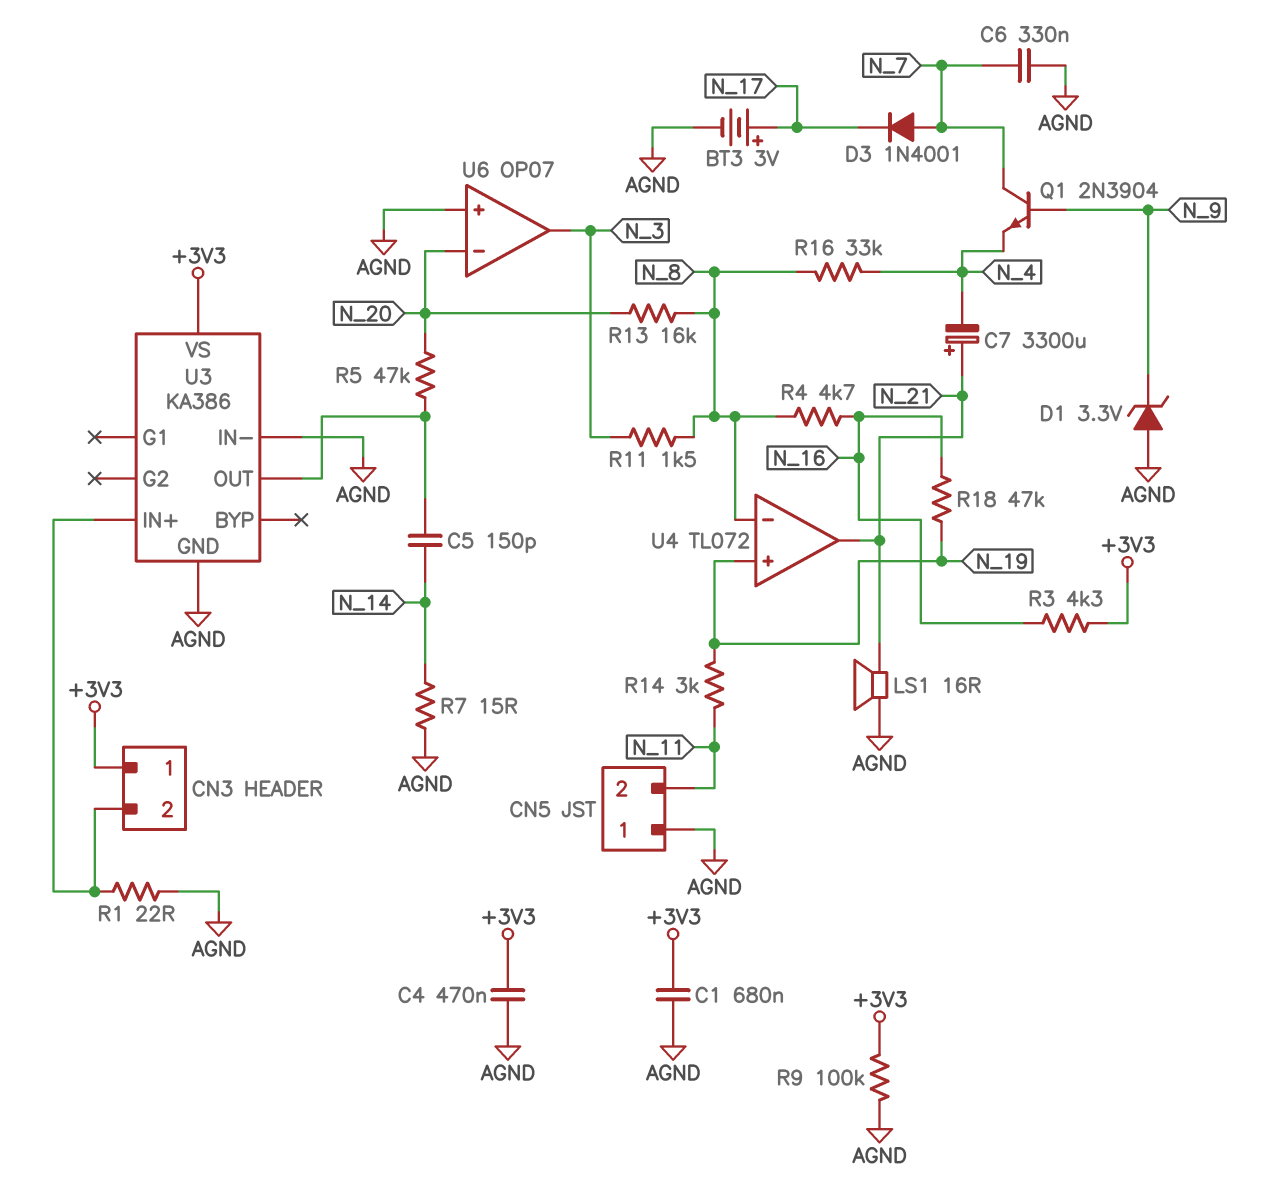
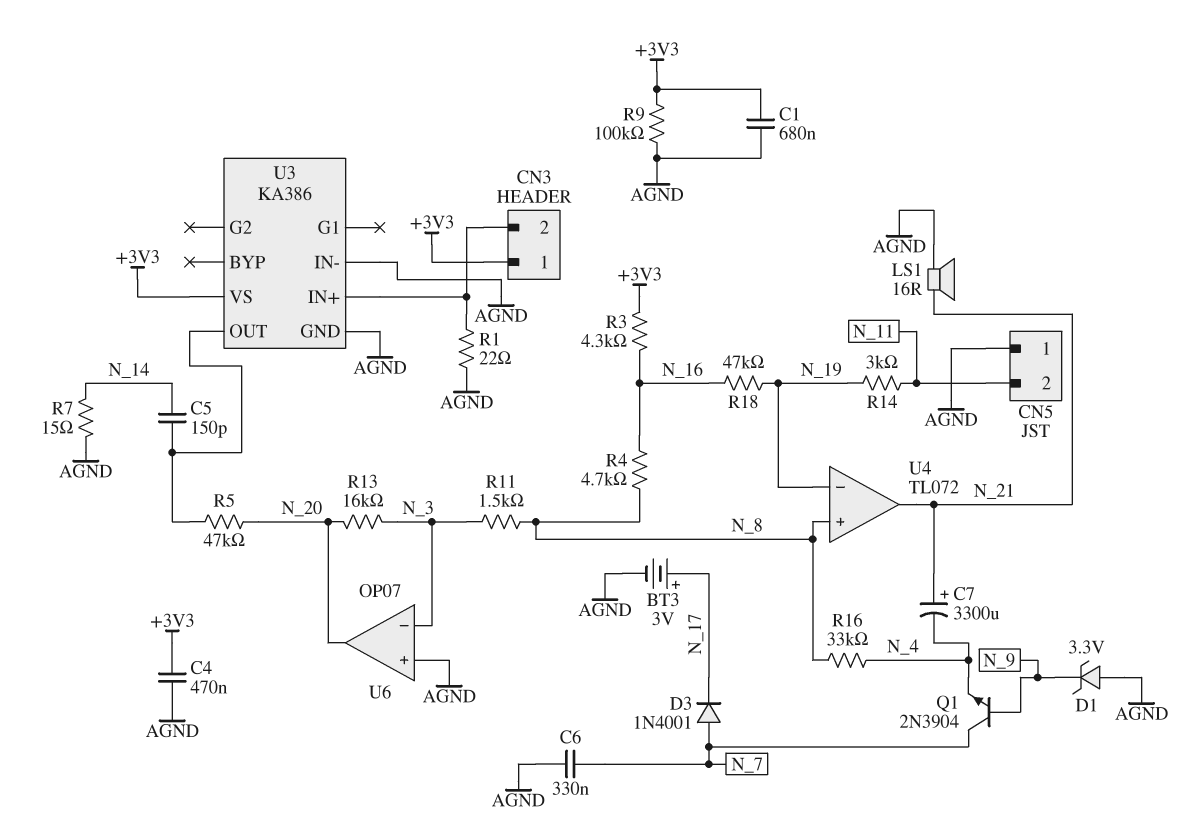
R13: 16k (N_8, N_20) -> 16k (N_3, N_20)
U4 pin in+: N_19 -> N_8
U4 pin in-: N_8 -> N_19
U6 pin in-: N_20 -> N_3
U6 pin out: N_3 -> N_20

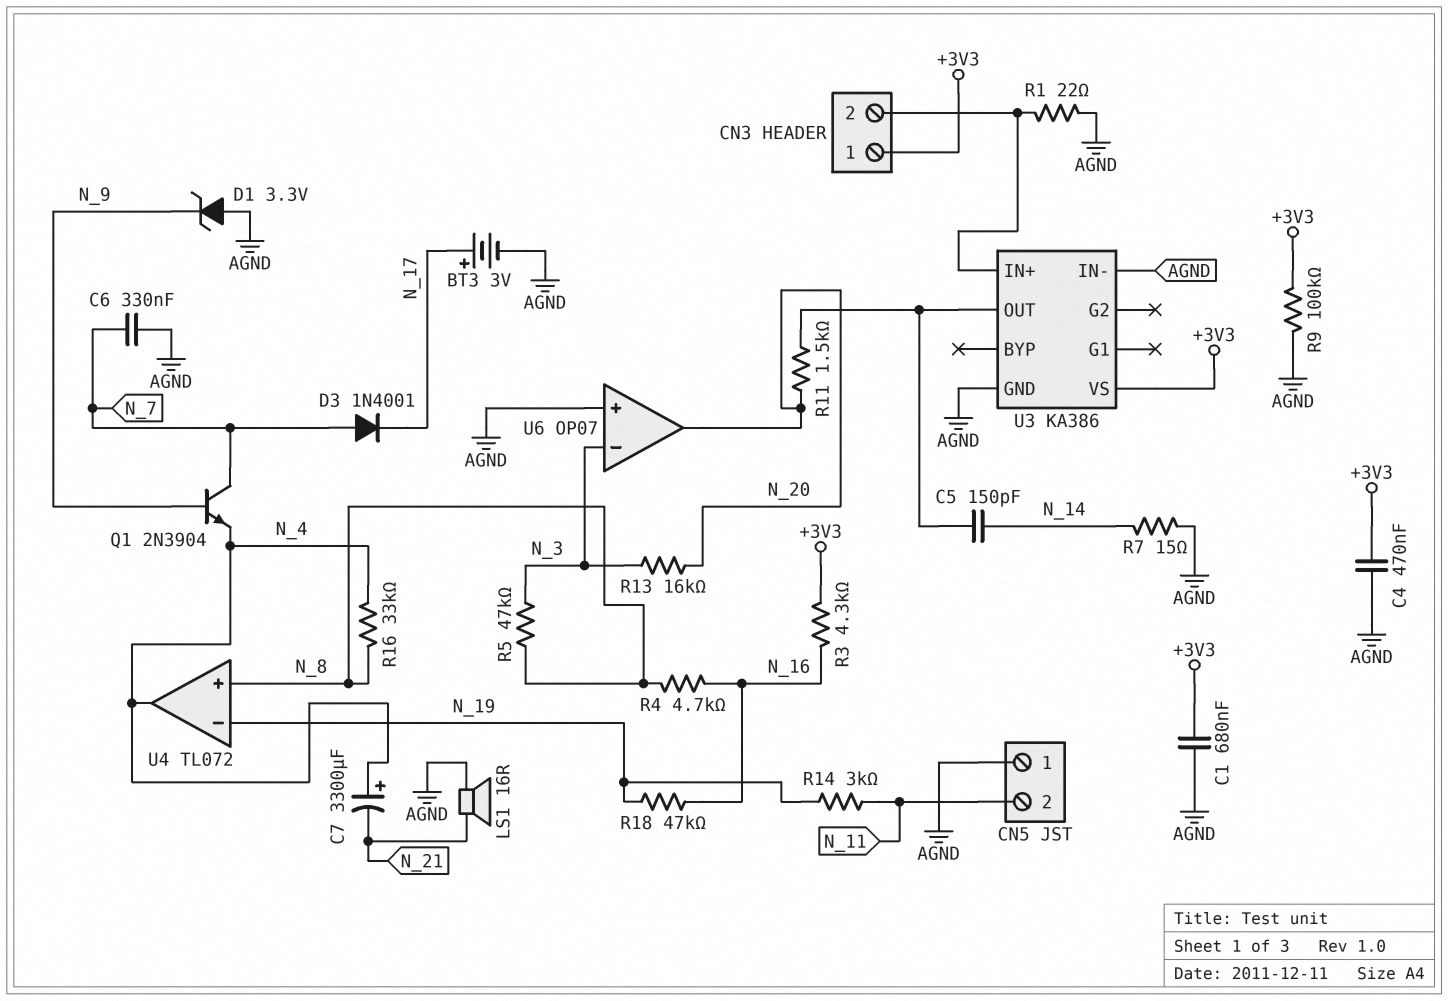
C7: 3300uF (plus N_21, minus N_4) -> 3300uF (plus N_4, minus N_21)
R5: 47k (N_20, U3/OUT) -> 47k (N_3, N_8)
R11: 1.5k (N_3, N_8) -> 1.5k (N_20, U3/OUT)
U4 pin out: N_21 -> N_4

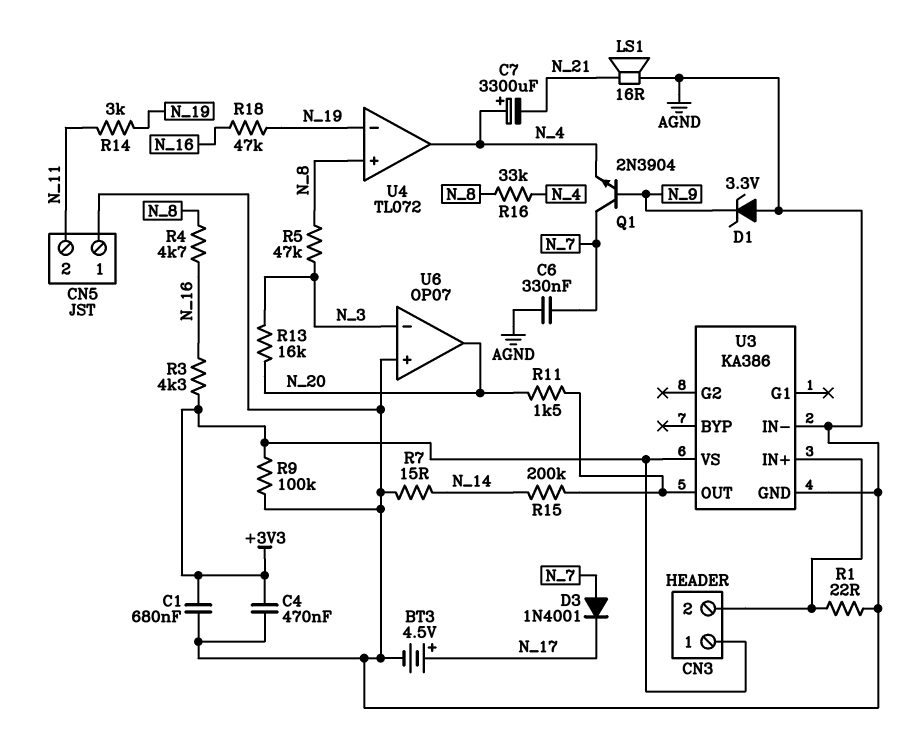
BT3: 3V (plus N_17, minus AGND) -> 4.5V (plus N_17, minus AGND)
C5: 150pF (N_14, U3/OUT) -> none
R15: none -> 200k (N_14, U3/OUT)

